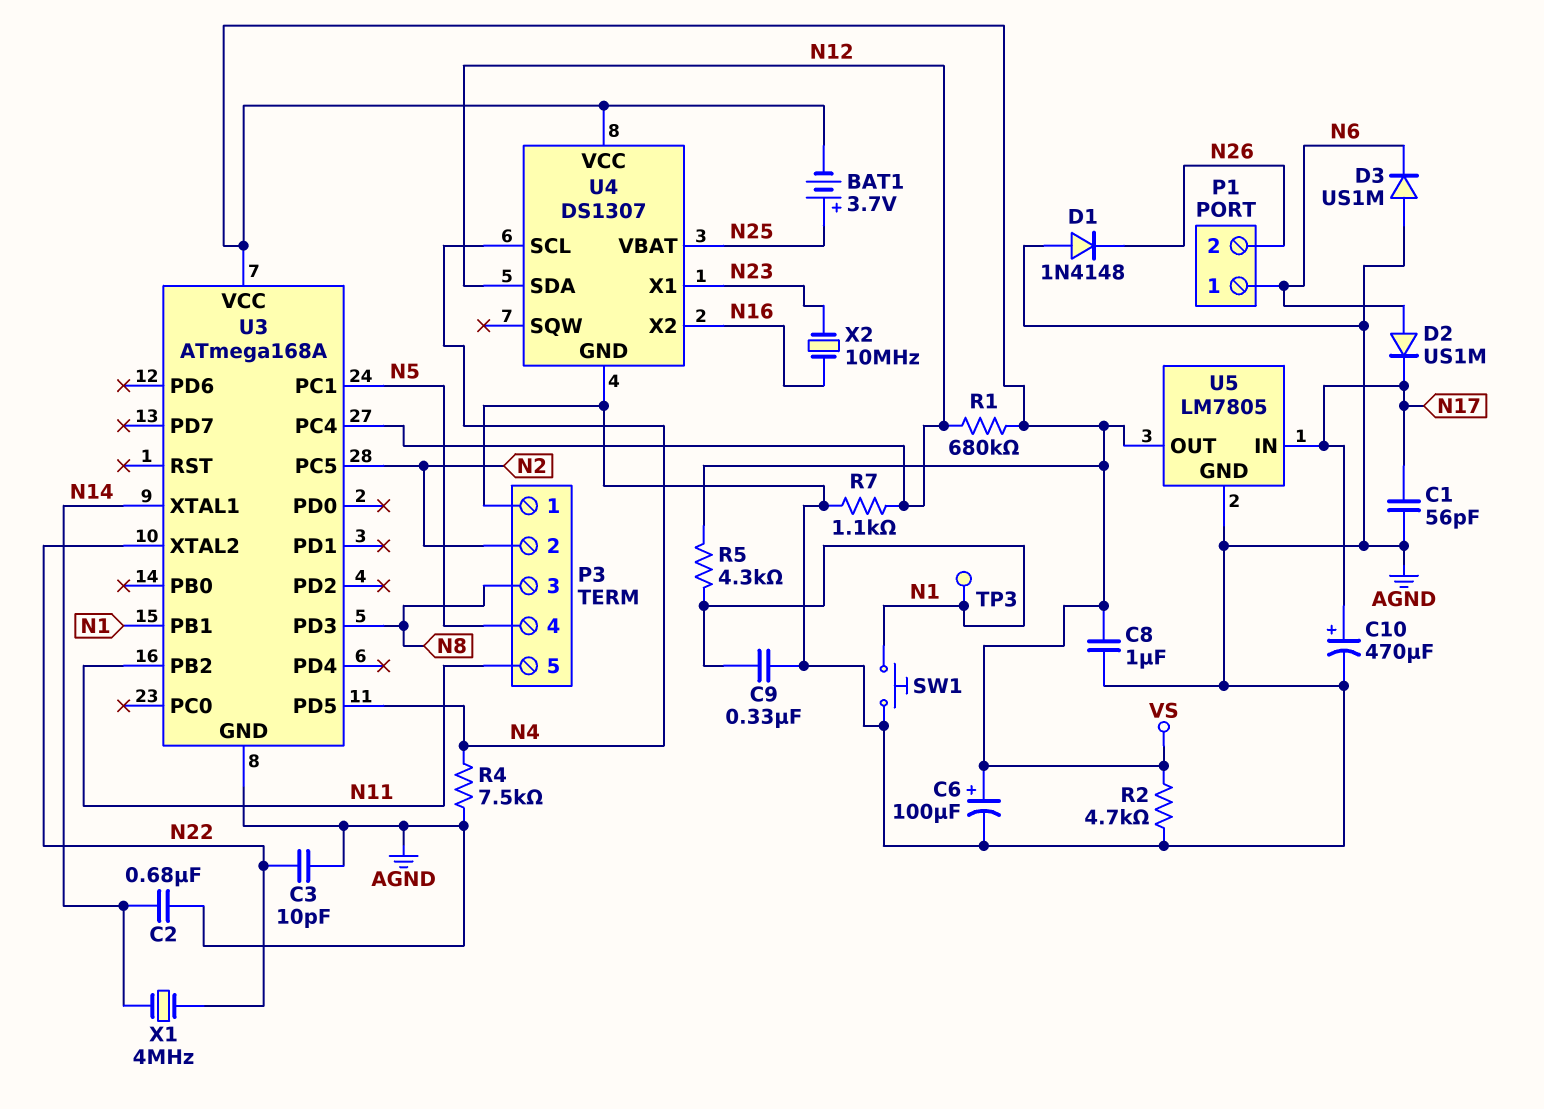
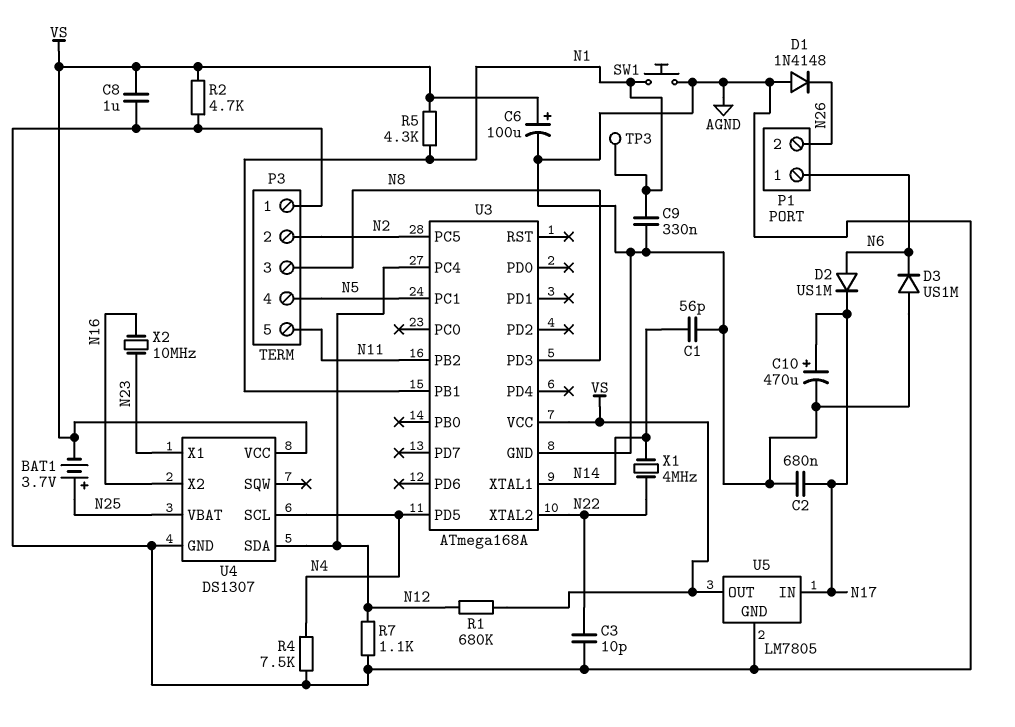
C1: 56pF (AGND, N17) -> 56pF (AGND, N14)
C2: 680nF (AGND, N14) -> 680nF (AGND, N17)

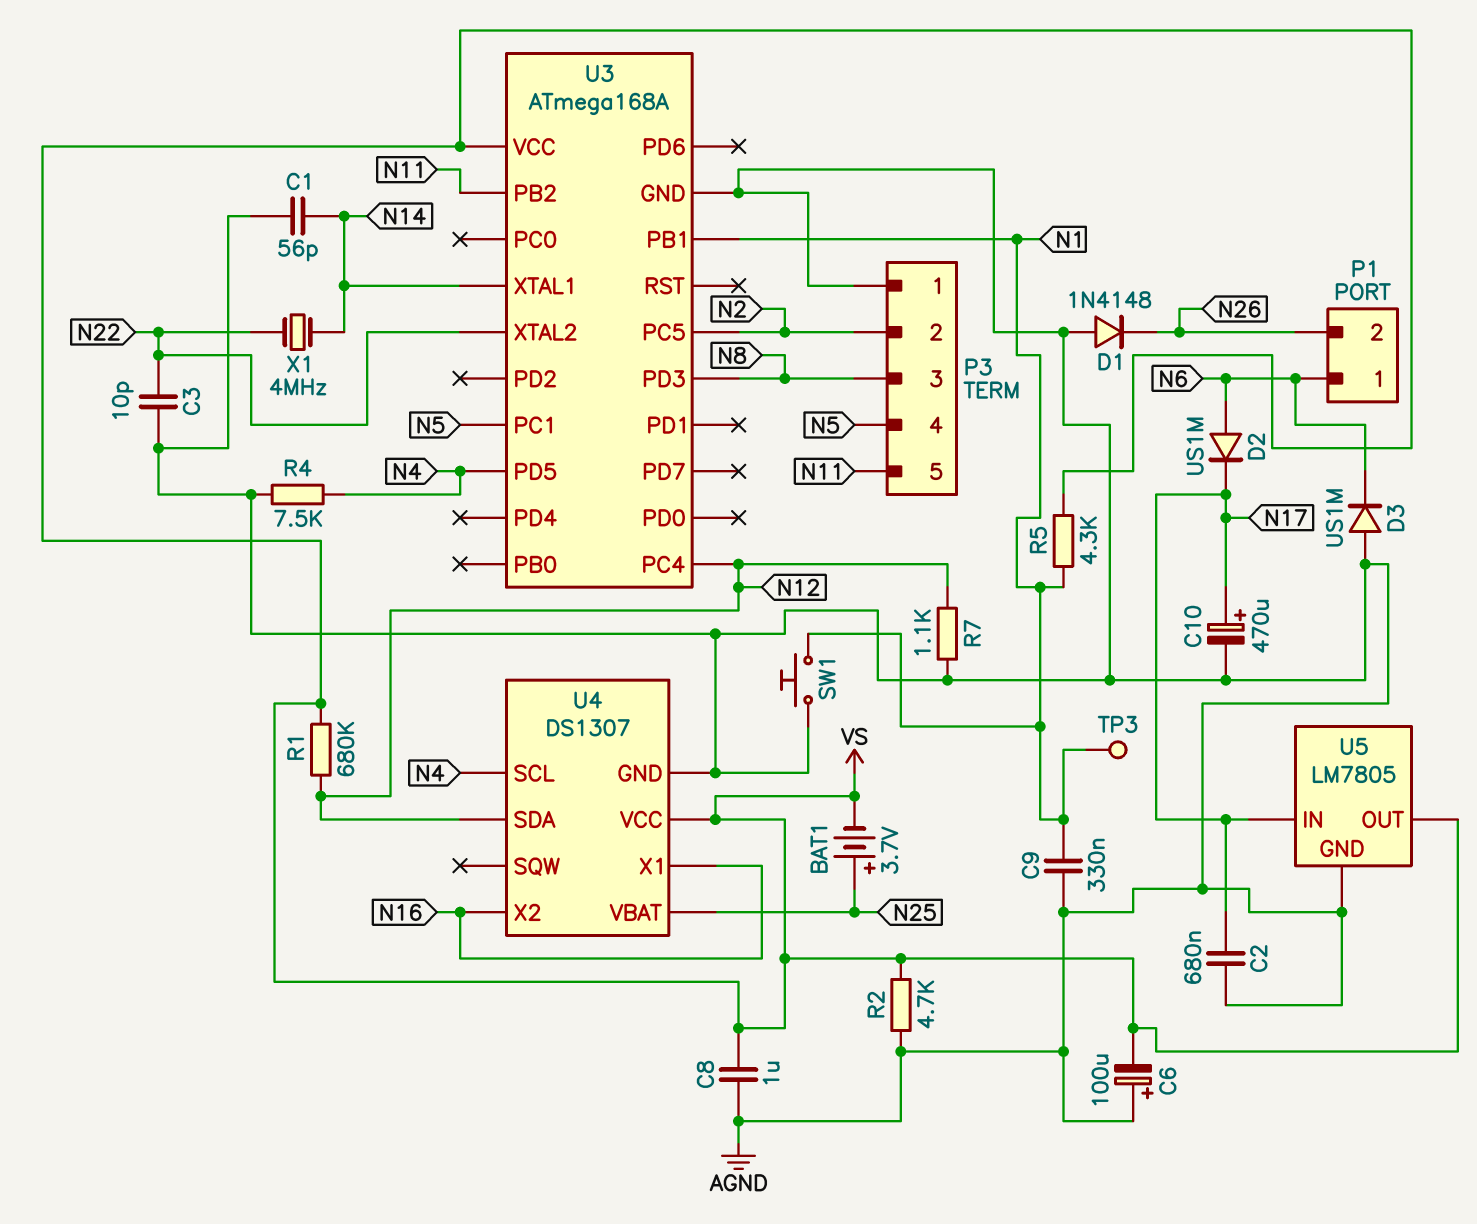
C6: 100uF (plus VS, minus AGND) -> 100uF (plus AGND, minus VS)
U4 pin X1: N23 -> N16
X2: 10MHz (N16, N23) -> none

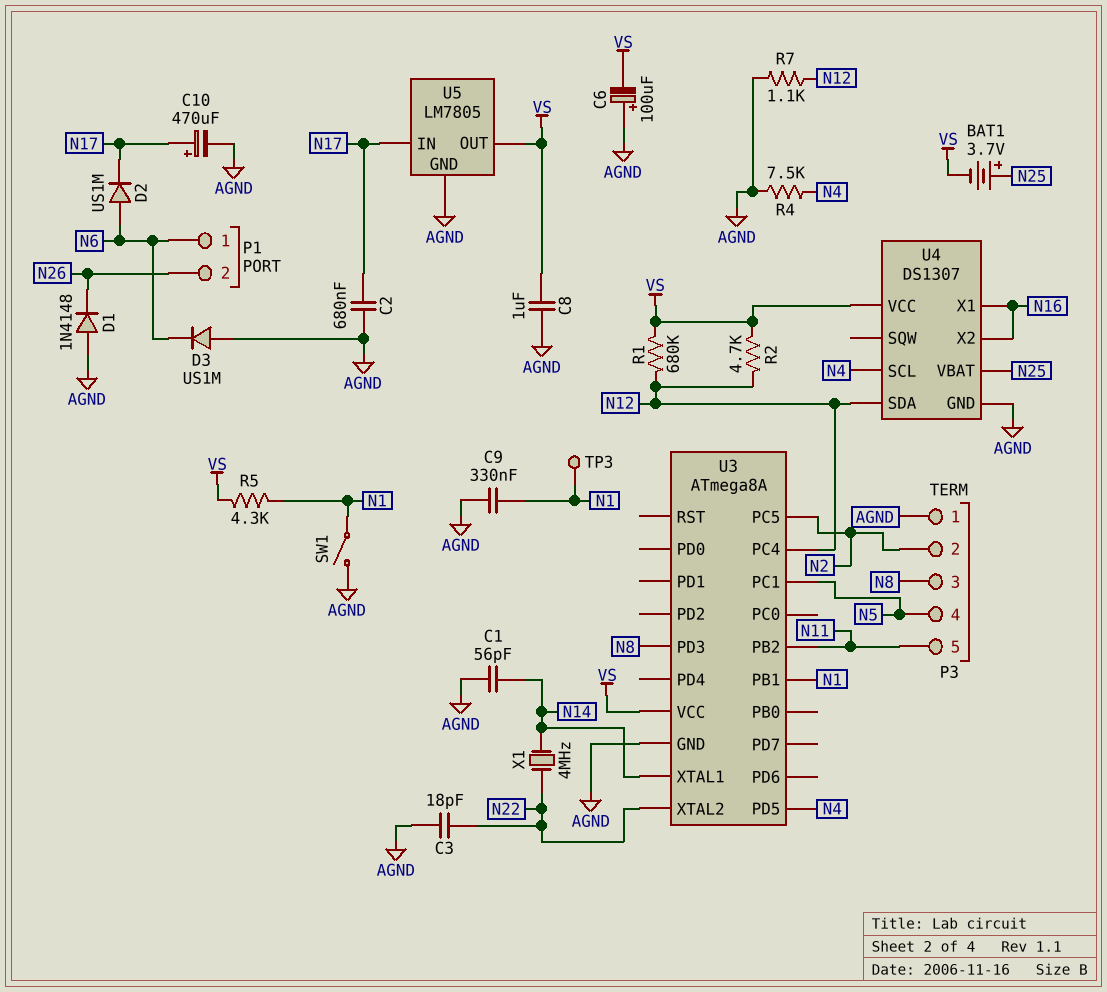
C3: 10pF (AGND, N22) -> 18pF (AGND, N22)
R2: 4.7k (AGND, VS) -> 4.7k (N12, VS)
SW1: button (AGND, N1) -> switch (AGND, N1)
U3: ATmega168A -> ATmega8A

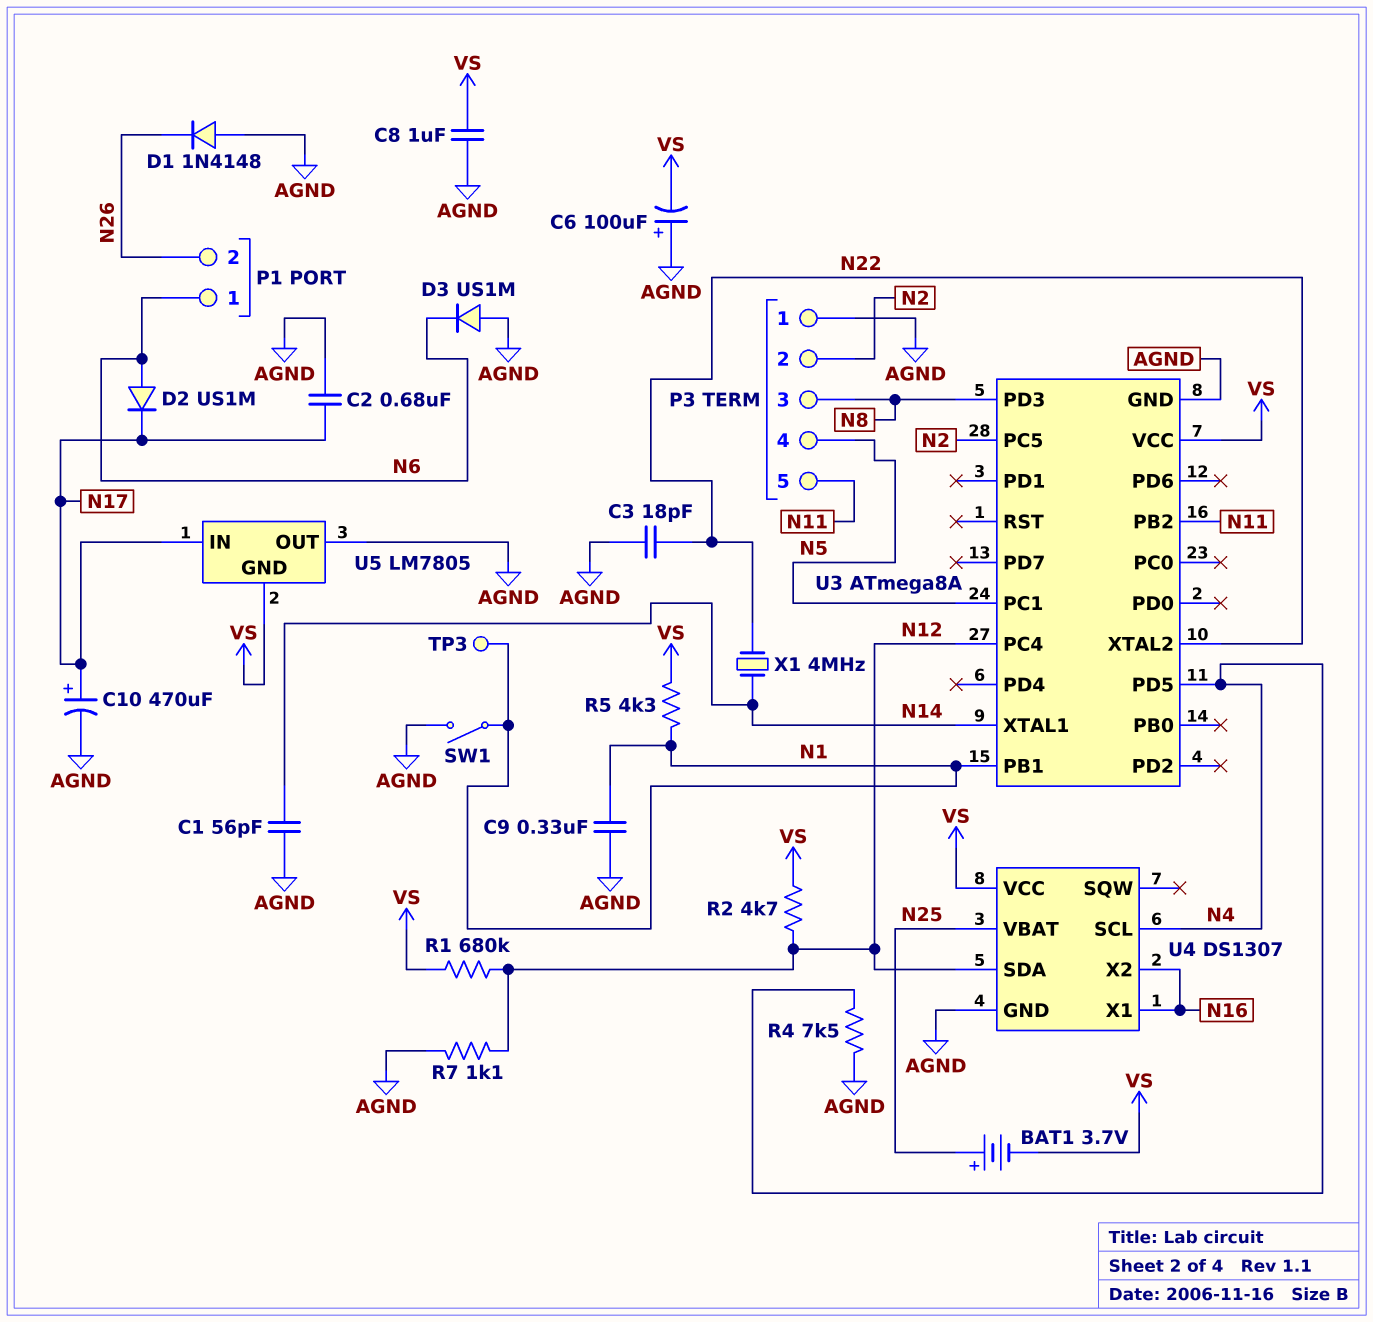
U5 pin GND: AGND -> VS
U5 pin OUT: VS -> AGND

